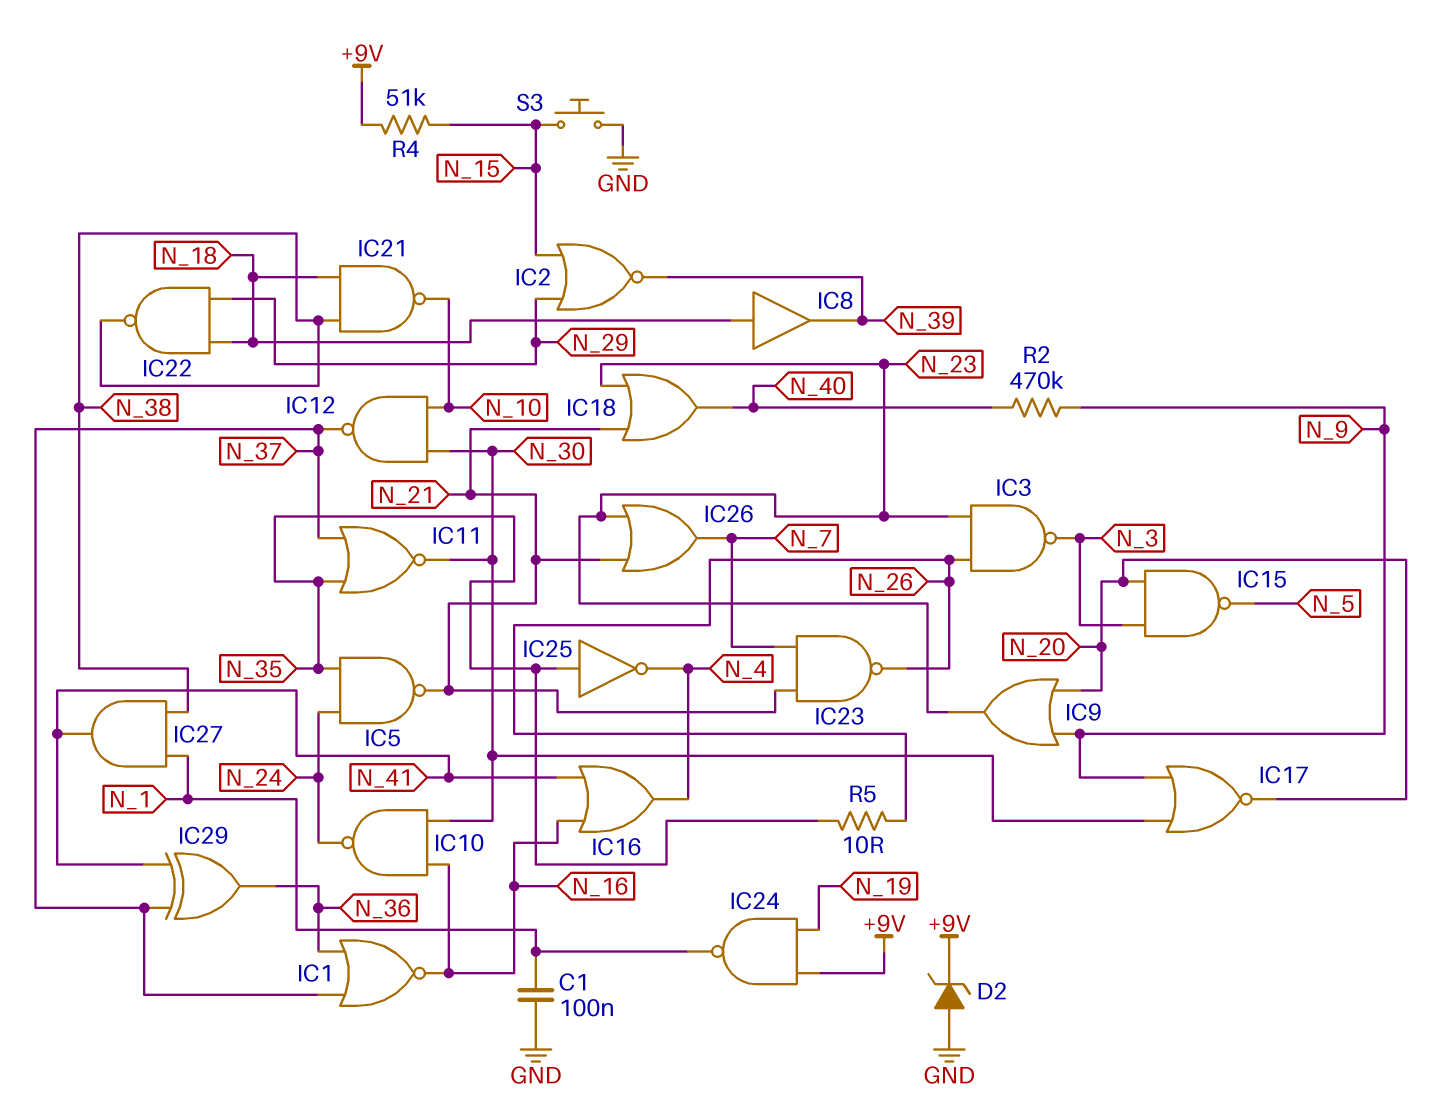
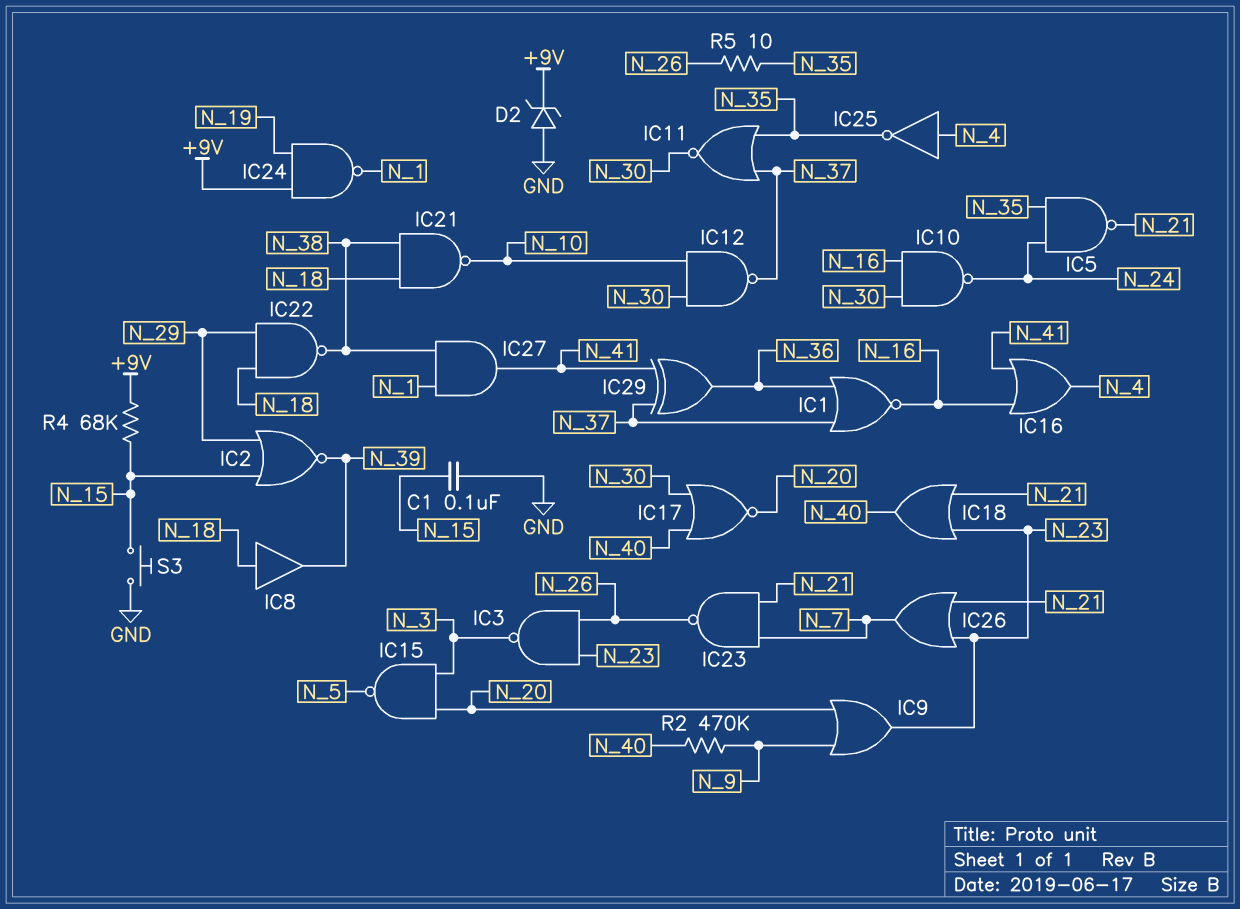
C1: 100nF (GND, N_1) -> 100nF (GND, N_15)
IC17: NOR (in N_9, in N_30, out N_20) -> NOR (in N_30, in N_40, out N_20)
IC25: NOT (in N_35, out N_4) -> NOT (in N_4, out N_35)
R4: 51k (+9V, N_15) -> 68k (+9V, N_15)

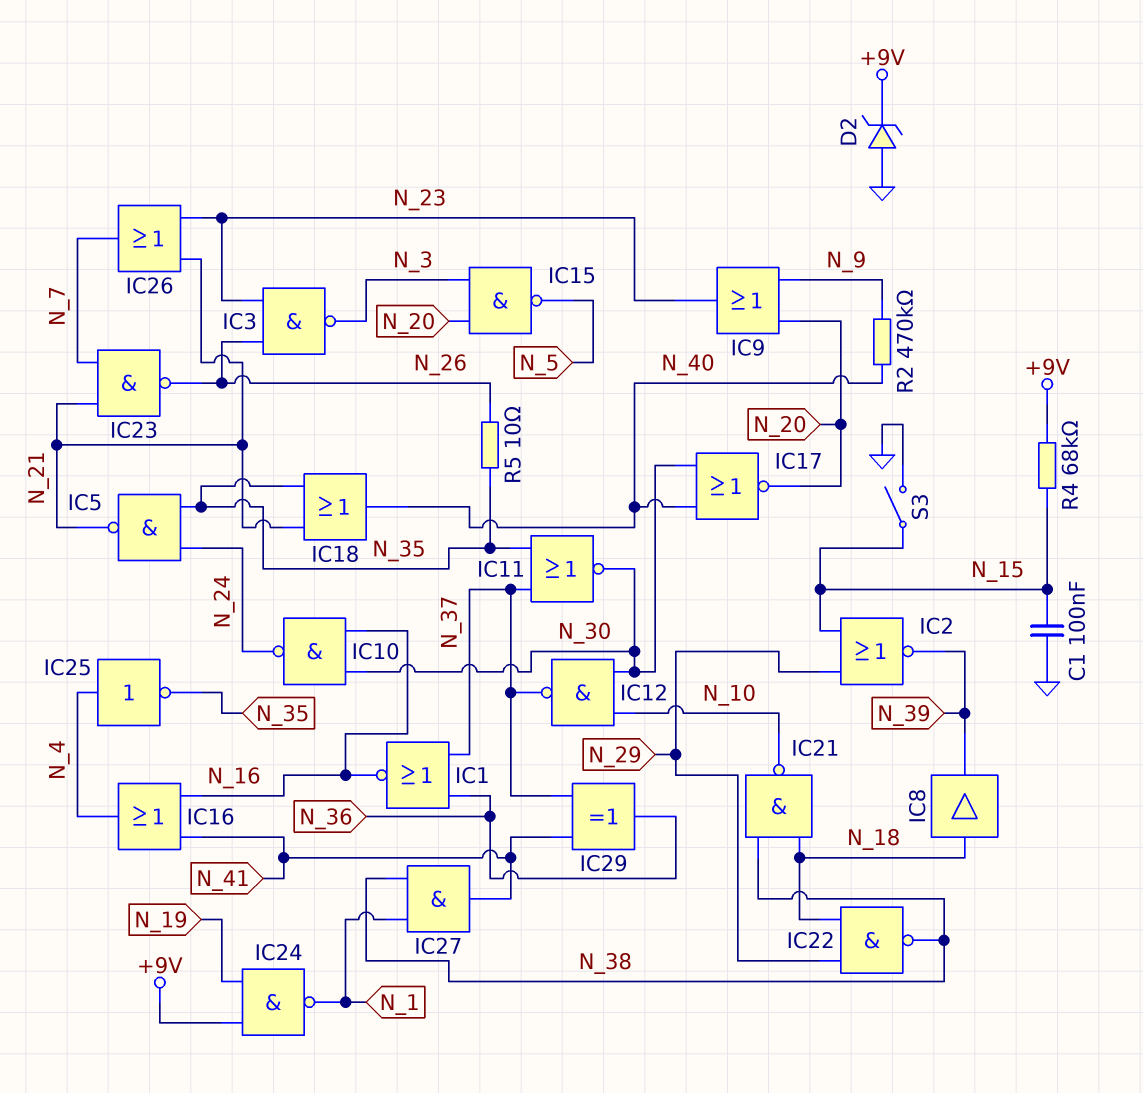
IC18: OR (in N_21, in N_23, out N_40) -> OR (in N_21, in N_35, out N_40)
S3: button (GND, N_15) -> switch (GND, N_15)

